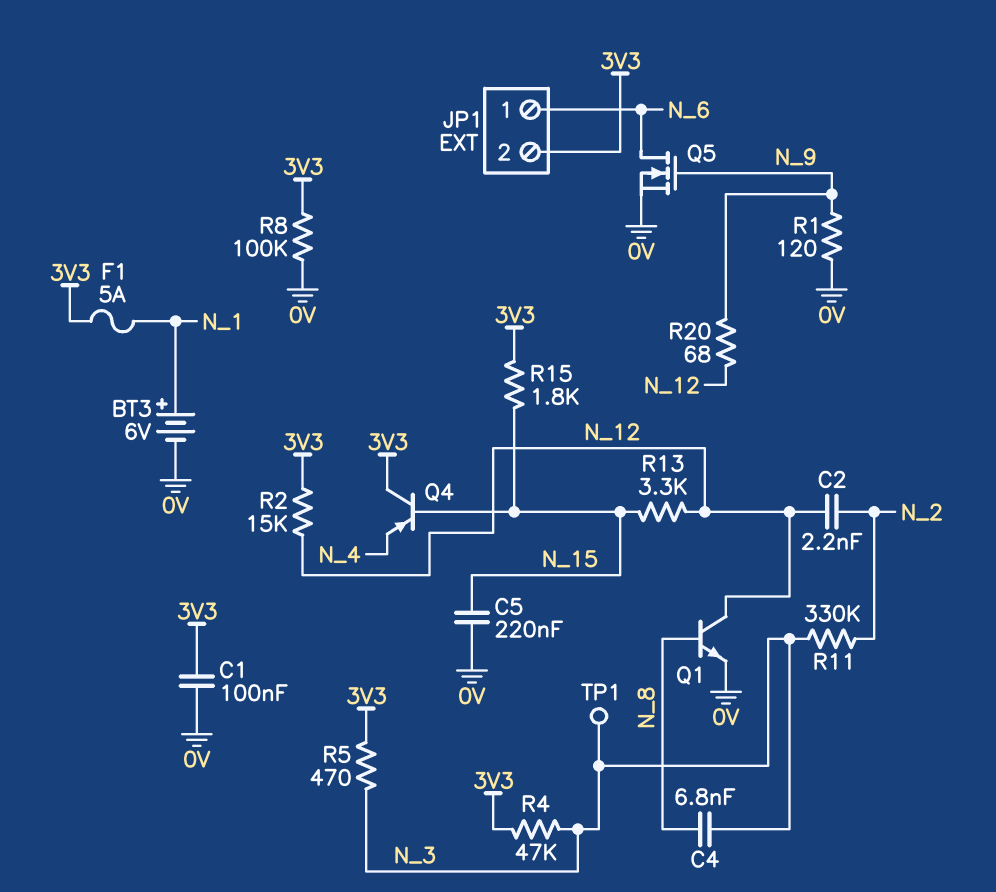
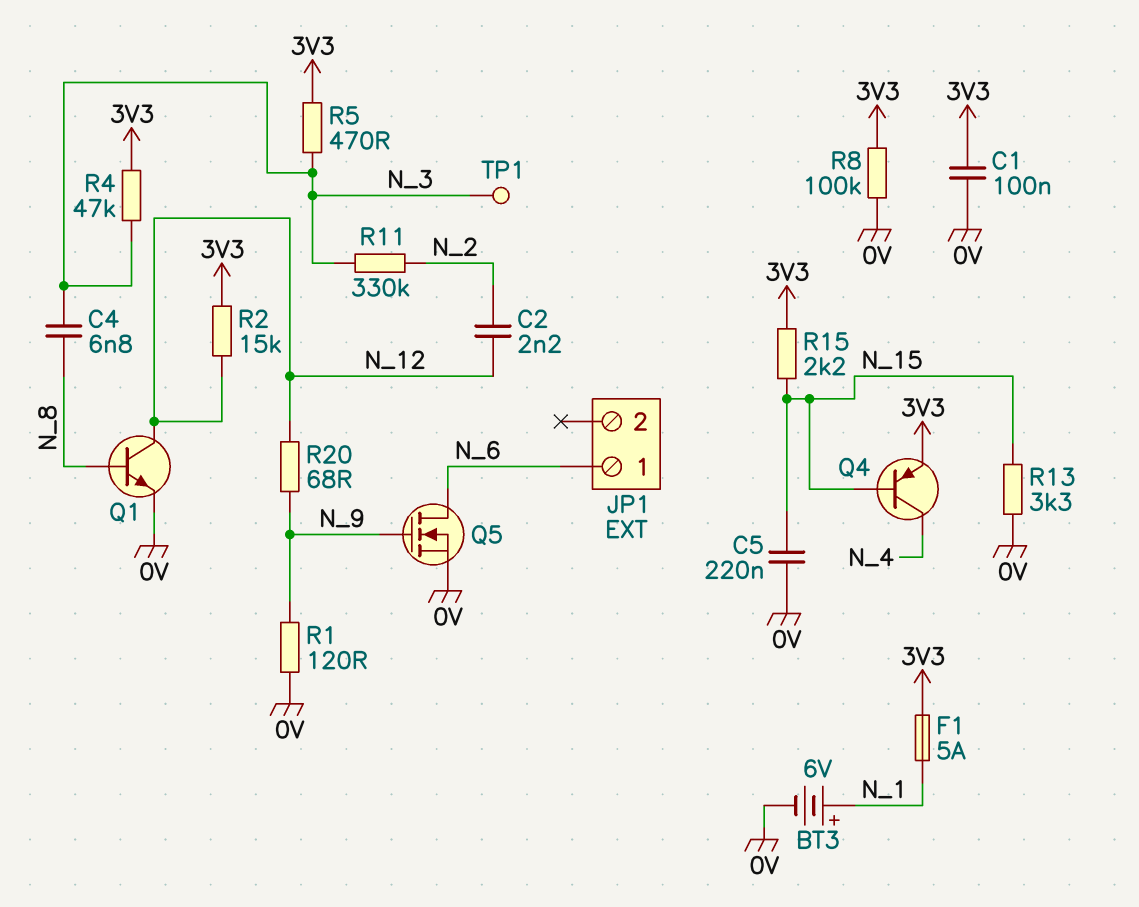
JP1 pin 2: 3V3 -> none
Q4: PNP (B N_15, C 3V3, E N_4) -> PNP (B N_15, C N_4, E 3V3)
R13: 3.3k (N_12, N_15) -> 3.3k (0V, N_15)
R15: 1.8k (3V3, N_15) -> 2.2k (3V3, N_15)

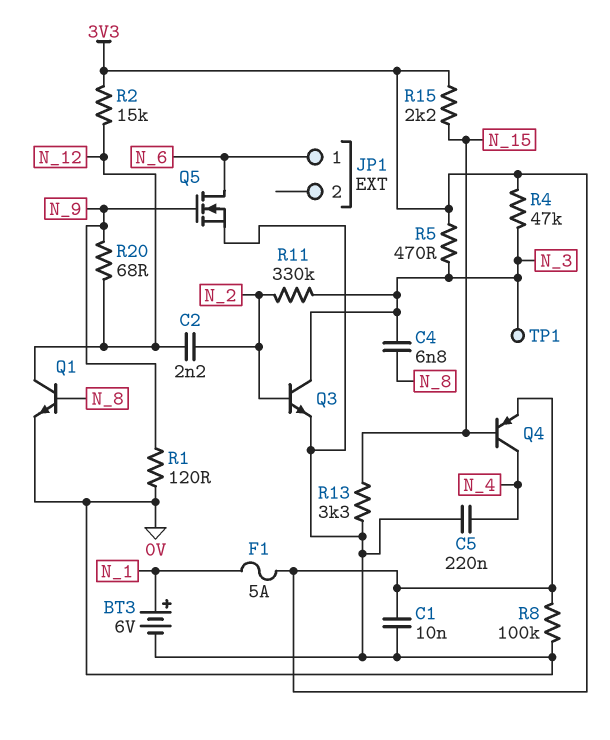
C1: 100nF (0V, 3V3) -> 10nF (0V, 3V3)
C5: 220nF (0V, N_15) -> 220nF (0V, N_4)
Q3: none -> NPN (B N_2, C N_3, E 0V)

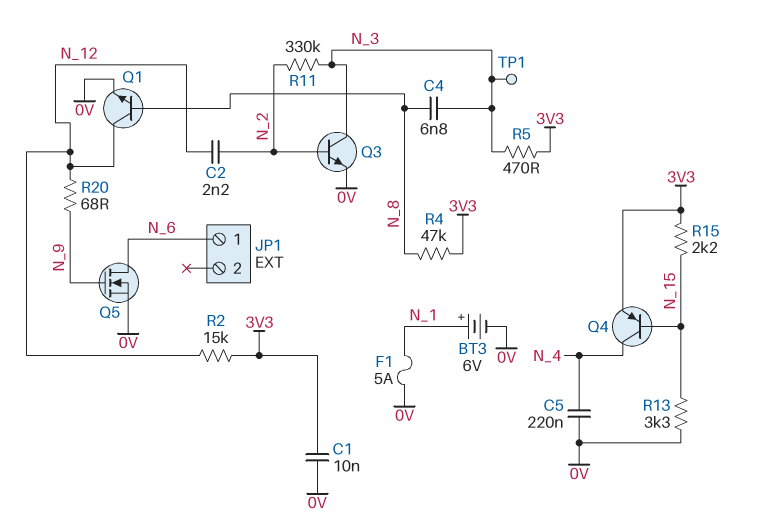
F1: 5A (3V3, N_1) -> 5A (0V, N_1)
R1: 120 (0V, N_9) -> none
R4: 47k (3V3, N_3) -> 47k (3V3, N_8)
R8: 100k (0V, 3V3) -> none

